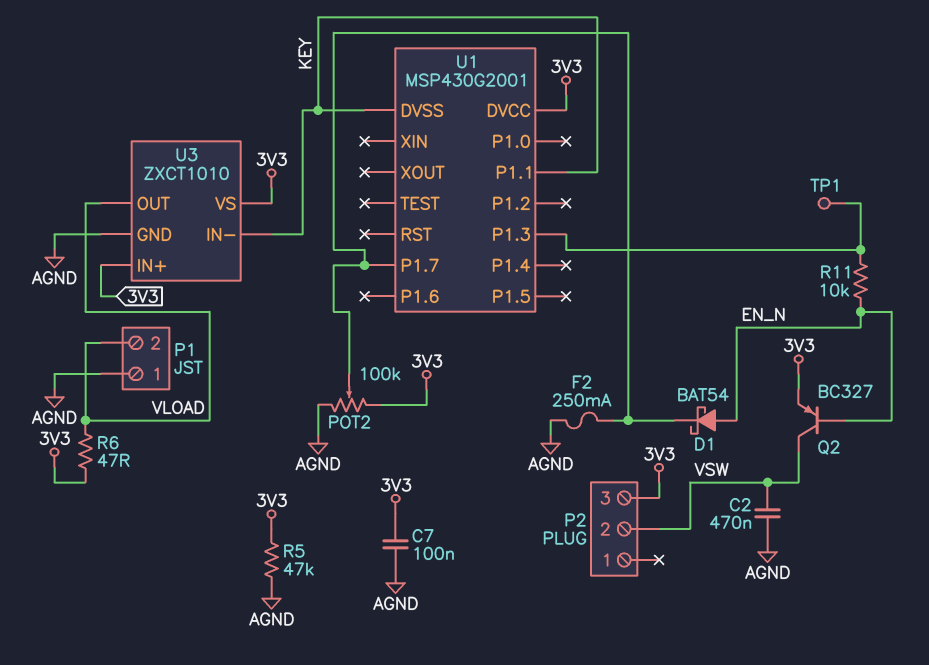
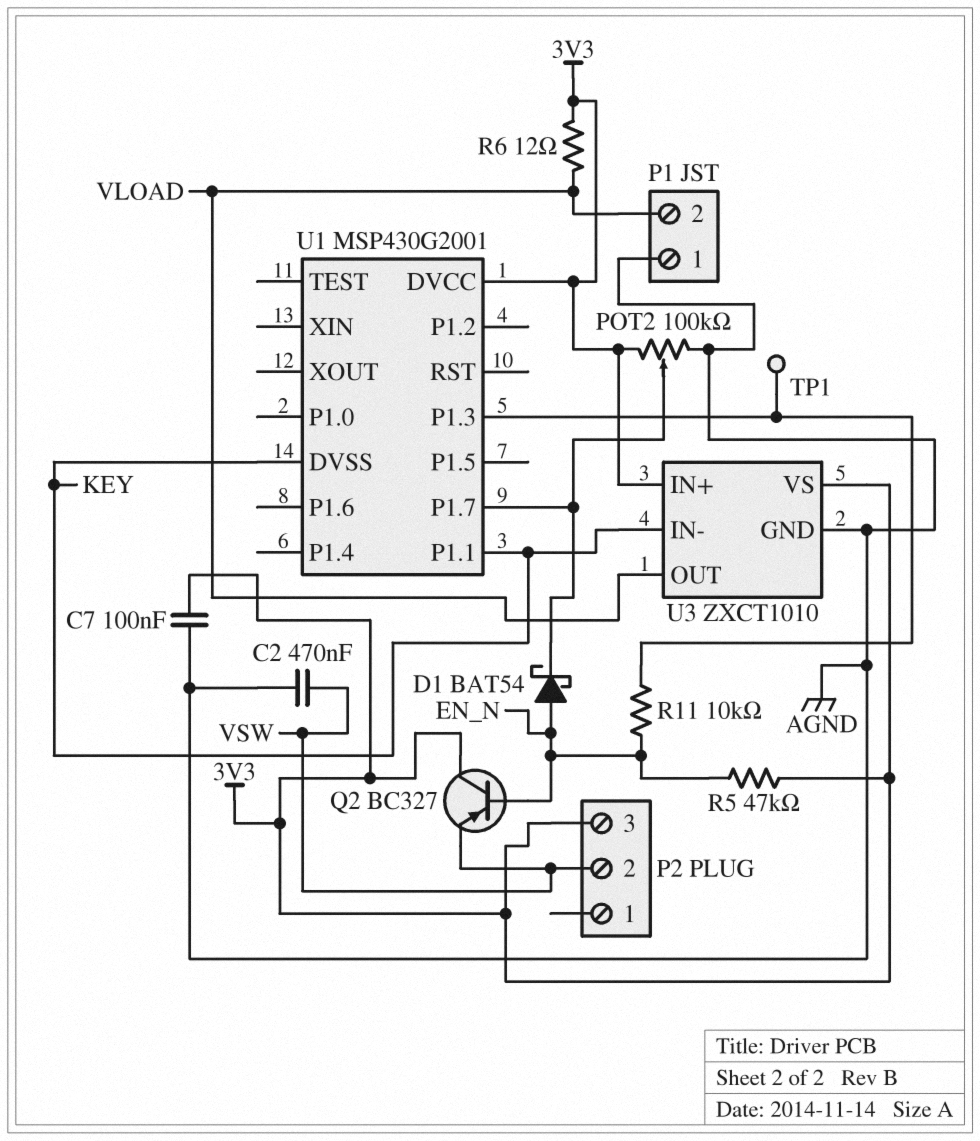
F2: 250mA (AGND, U1/P1.7) -> none
Q2: PNP BC327 (B EN_N, C VSW, E 3V3) -> PNP BC327 (B EN_N, C 3V3, E VSW)
R5: 47k (3V3, AGND) -> 47k (3V3, EN_N)
R6: 47 (3V3, VLOAD) -> 12 (3V3, VLOAD)

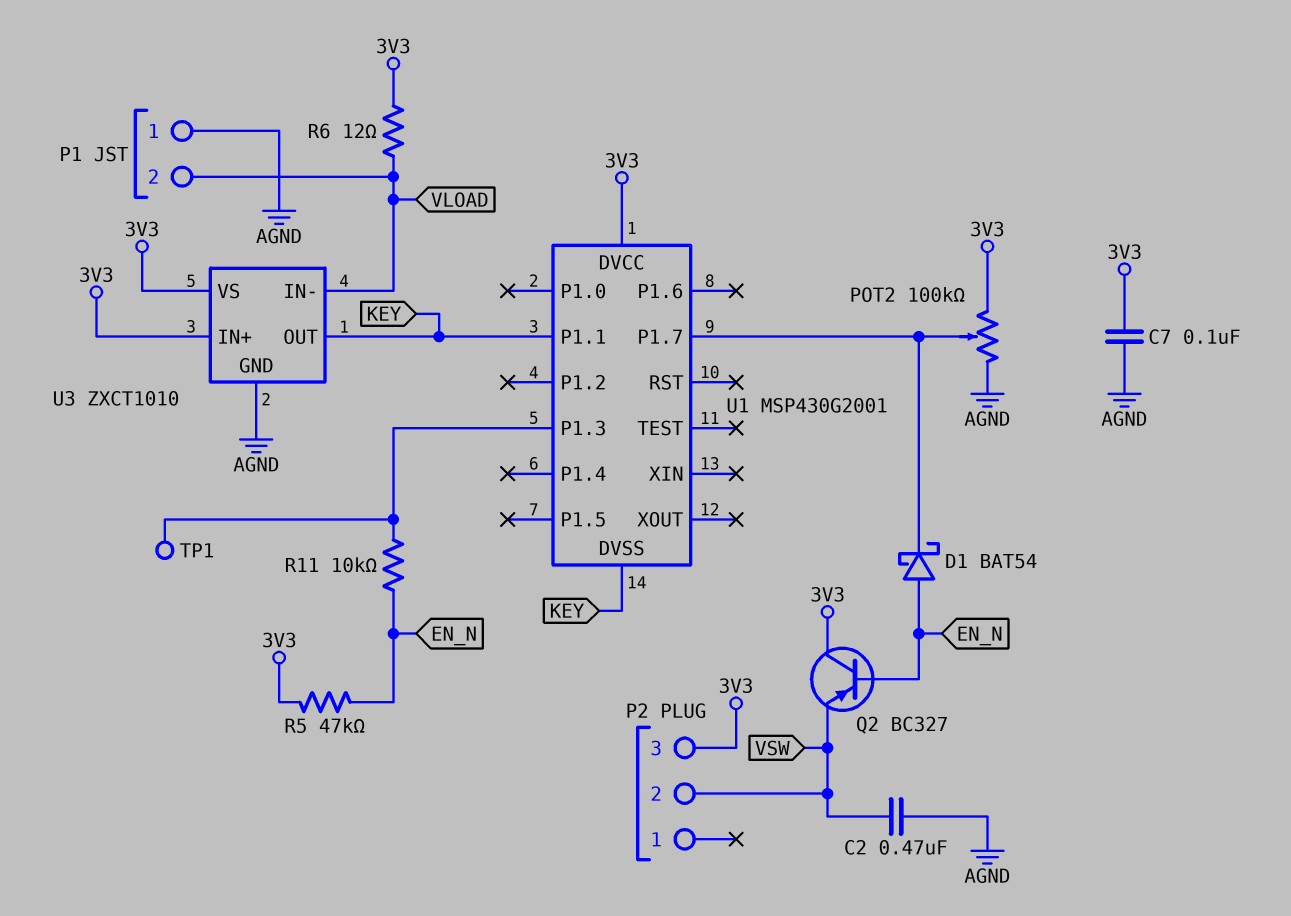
U3 pin IN-: KEY -> VLOAD
U3 pin OUT: VLOAD -> KEY

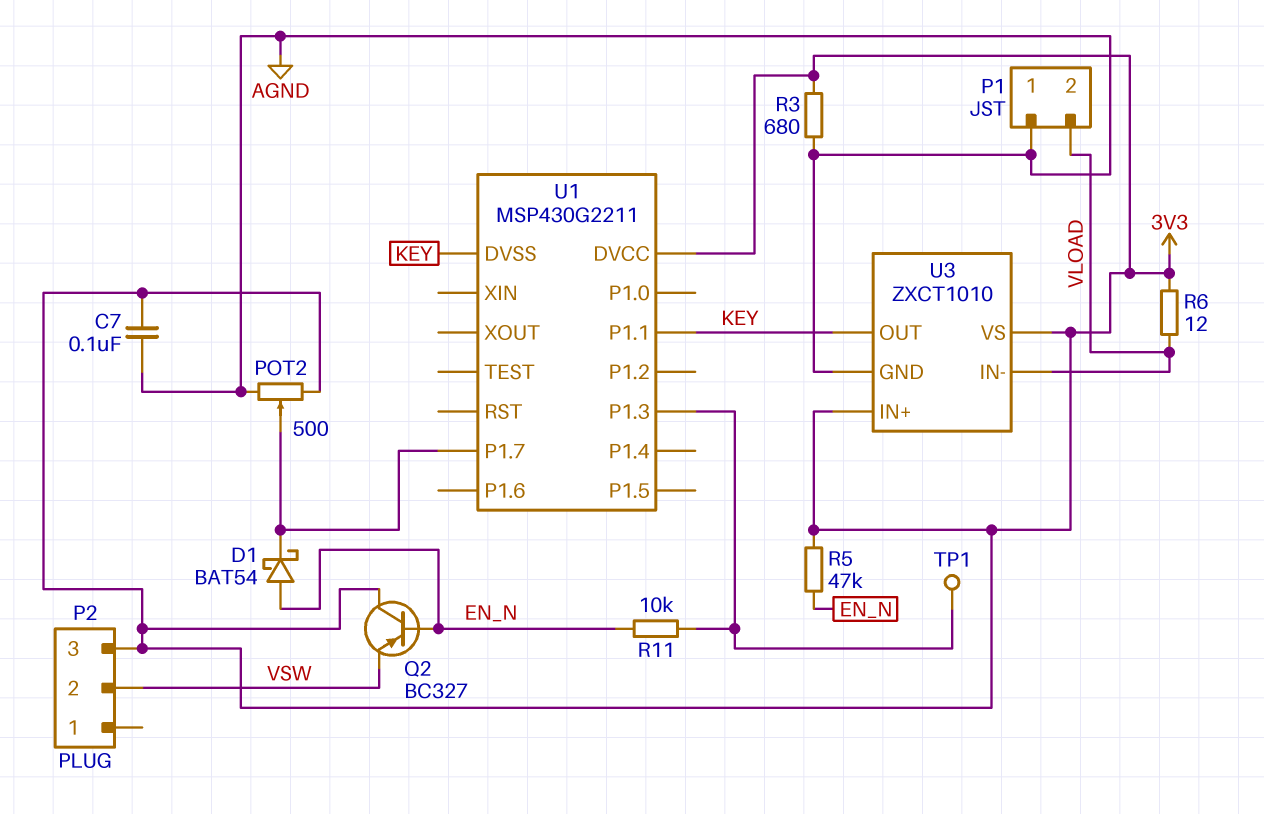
C2: 470nF (AGND, VSW) -> none
POT2: 100k (3V3, AGND, wiper U1/P1.7) -> 500 (3V3, AGND, wiper U1/P1.7)
R3: none -> 680 (3V3, AGND)
U1: MSP430G2001 -> MSP430G2211

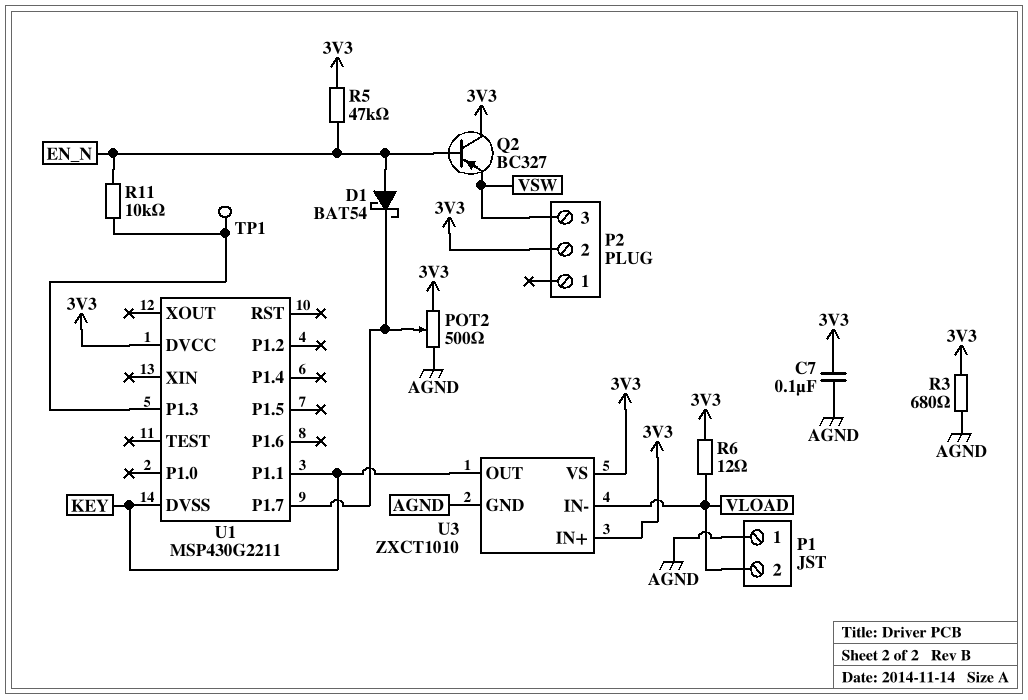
P2 pin 2: VSW -> 3V3
P2 pin 3: 3V3 -> VSW

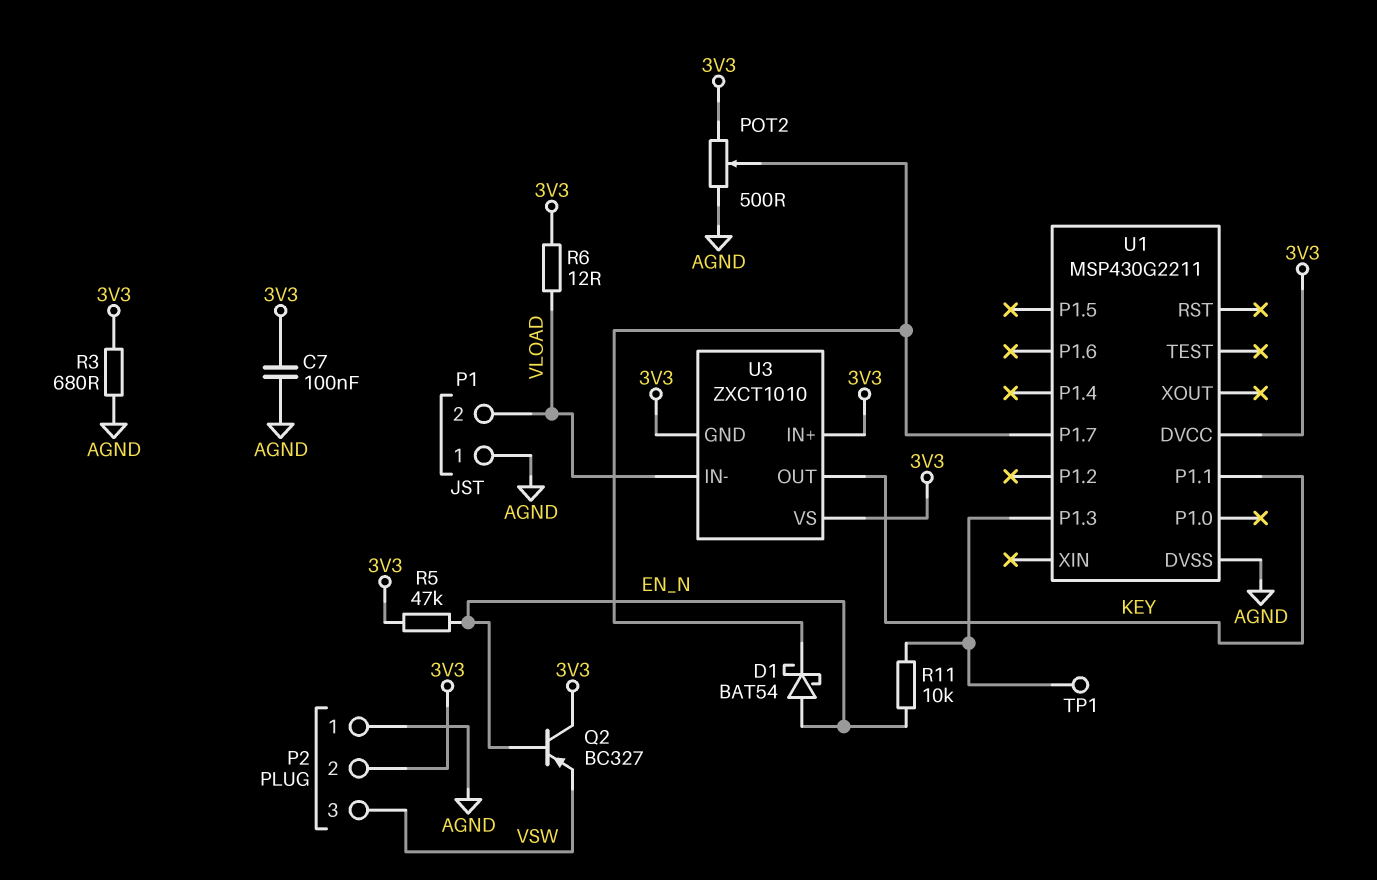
P2 pin 1: none -> AGND
U1 pin DVSS: KEY -> AGND
U3 pin GND: AGND -> 3V3

